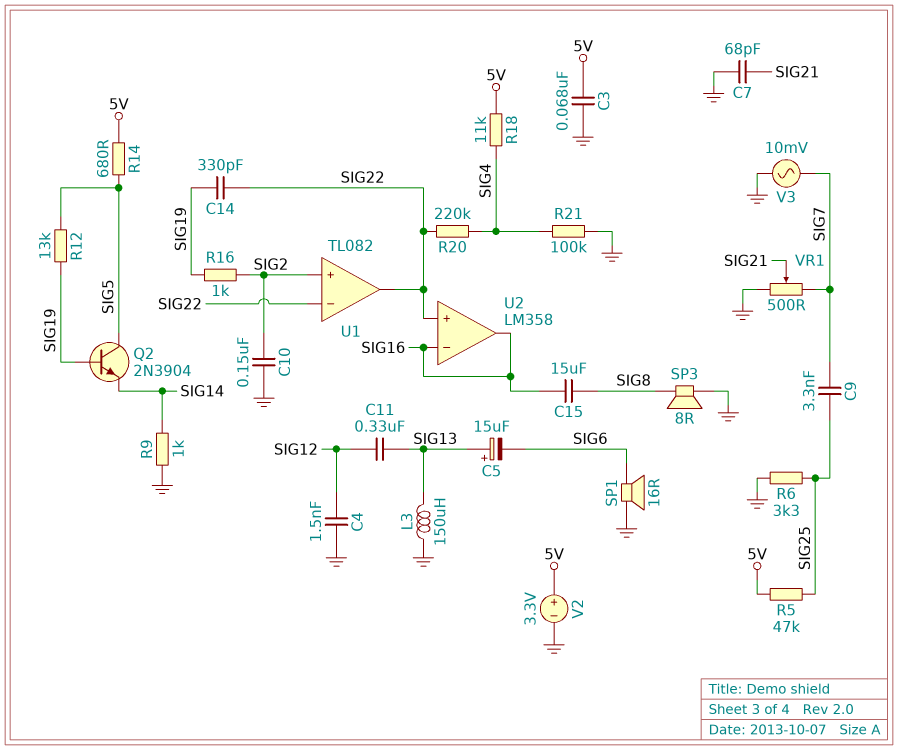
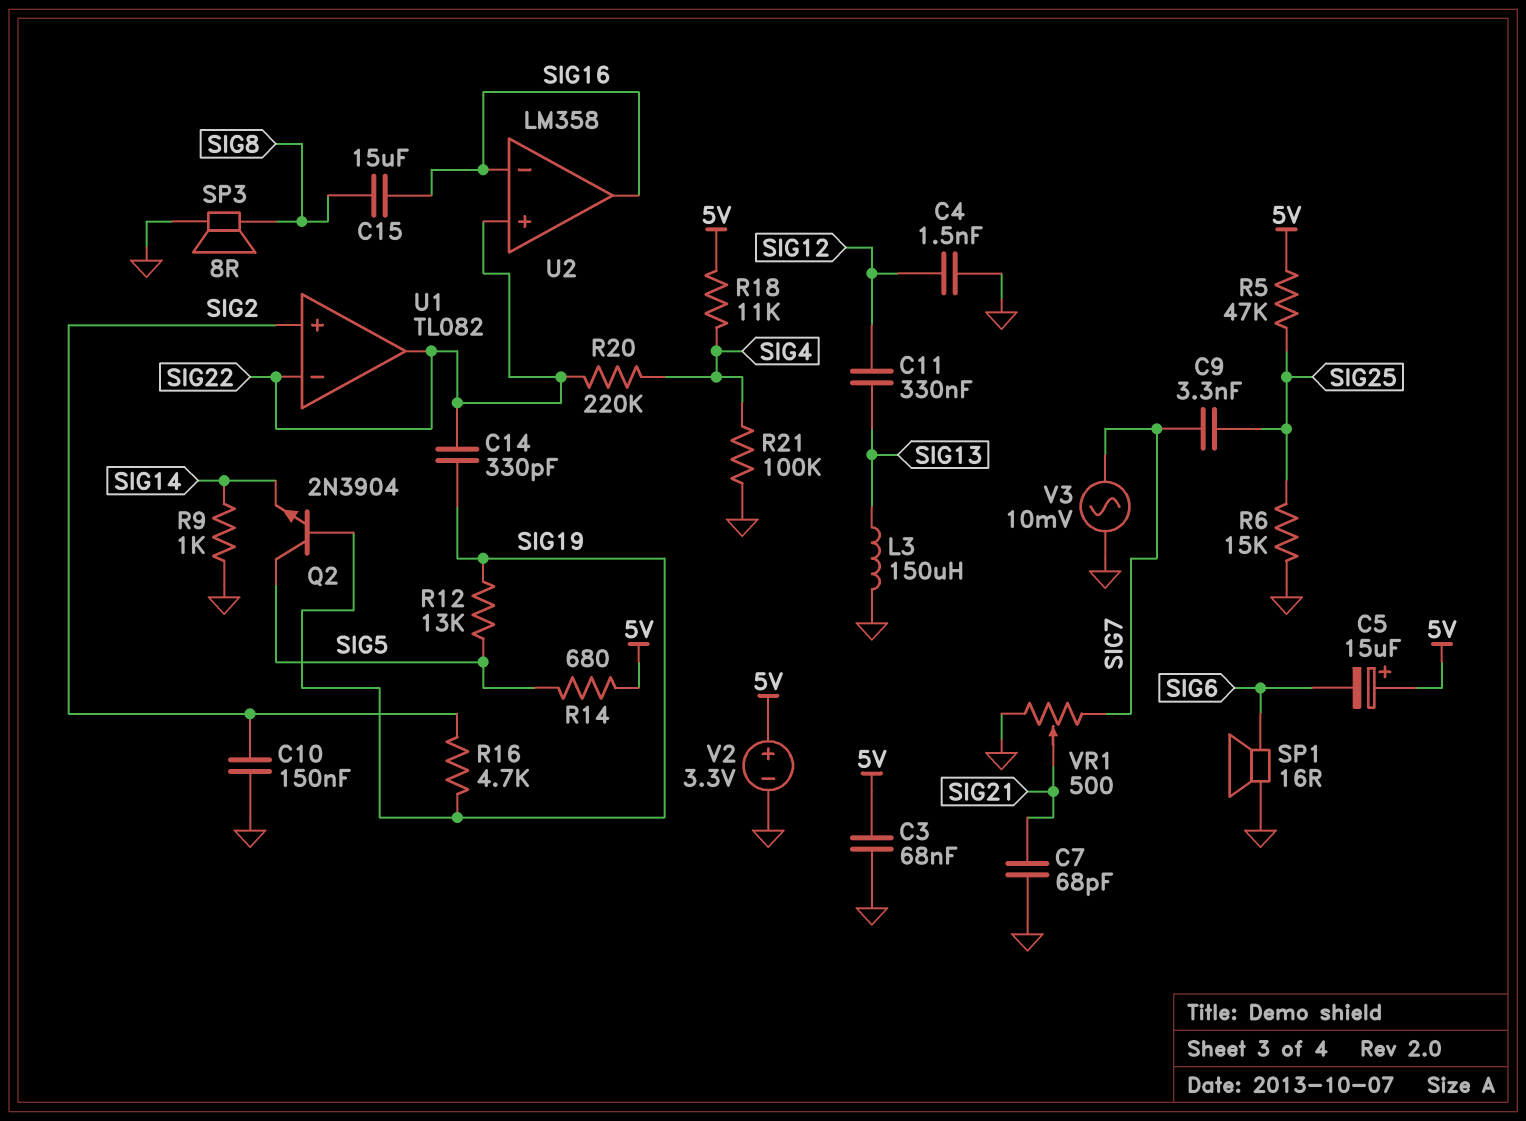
C5: 15uF (plus SIG13, minus SIG6) -> 15uF (plus 5V, minus SIG6)
R6: 3.3k (GND, SIG25) -> 15k (GND, SIG25)
R16: 1k (SIG2, SIG19) -> 4.7k (SIG2, SIG19)

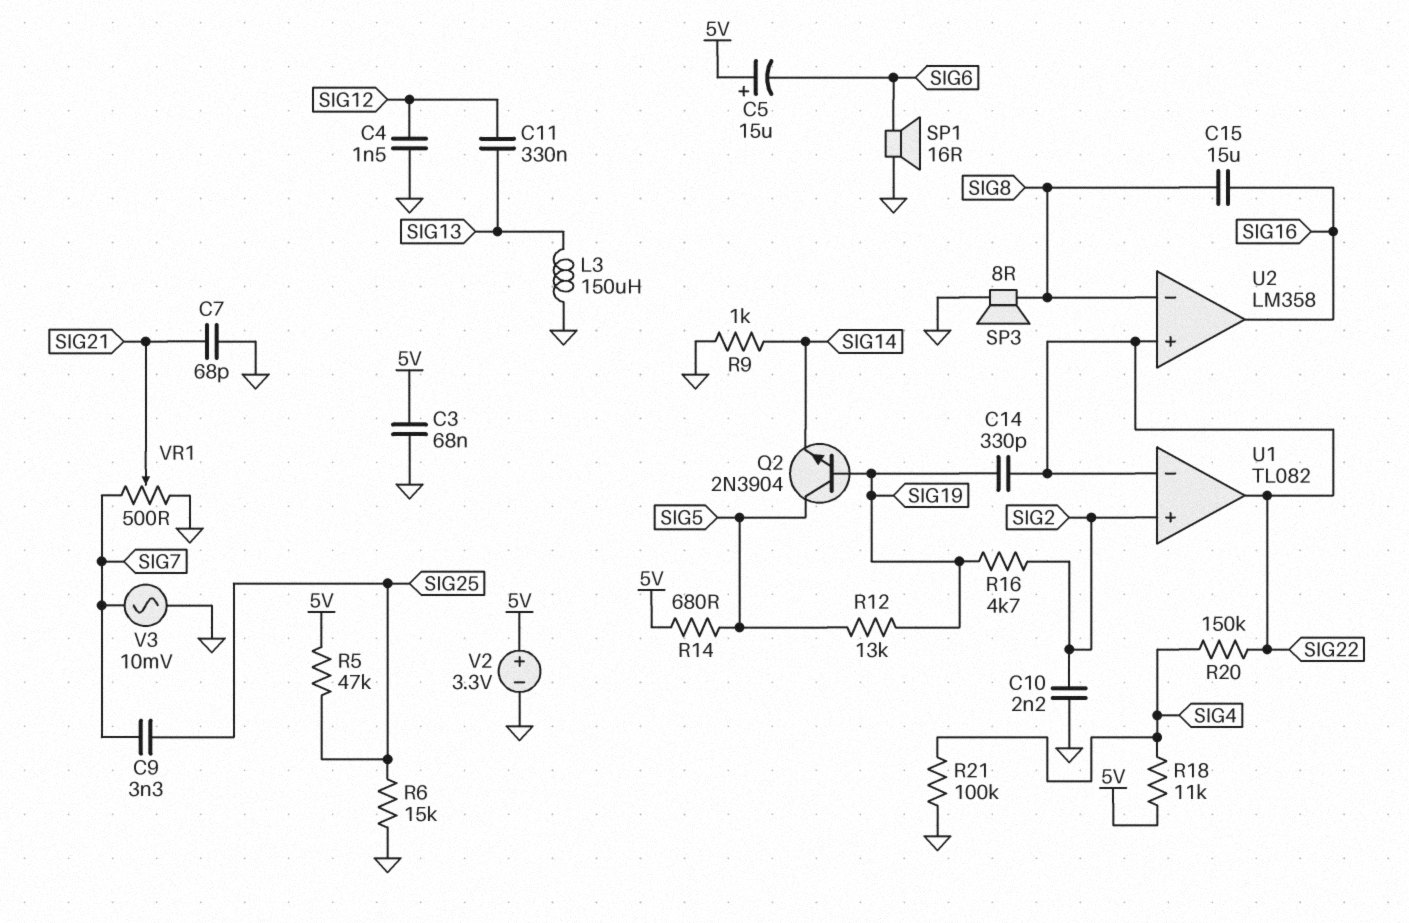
C10: 150nF (GND, SIG2) -> 2.2nF (GND, SIG2)
R20: 220k (SIG4, SIG22) -> 150k (SIG4, SIG22)
U2 pin in-: SIG16 -> SIG8

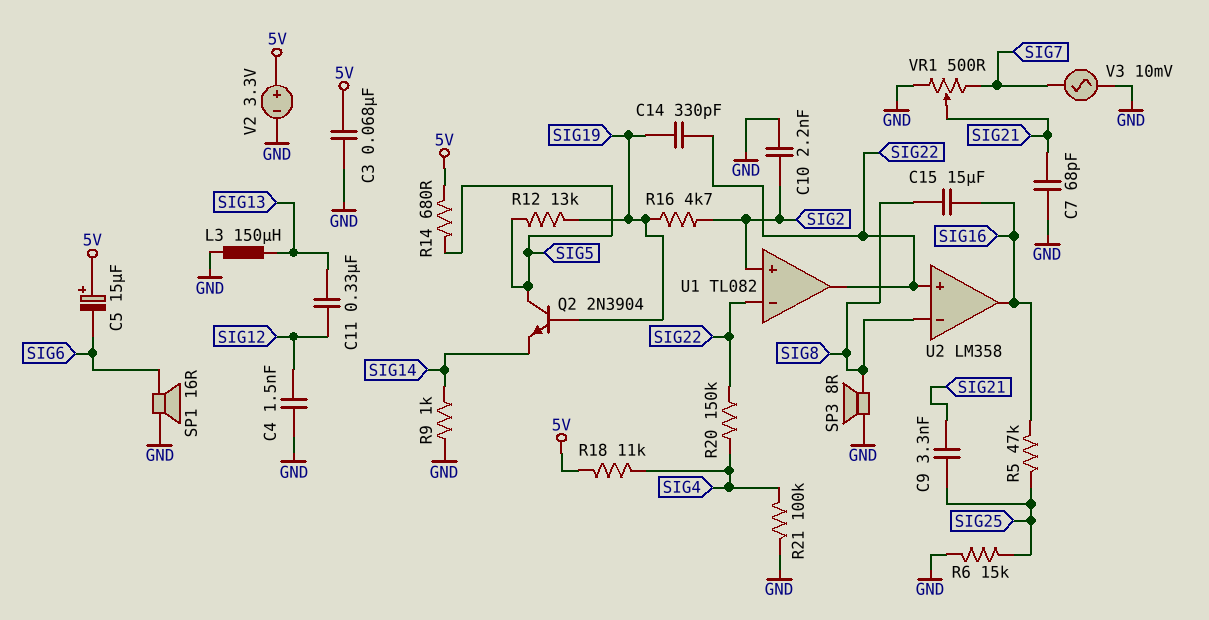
C9: 3.3nF (SIG7, SIG25) -> 3.3nF (SIG21, SIG25)
R5: 47k (5V, SIG25) -> 47k (SIG16, SIG25)

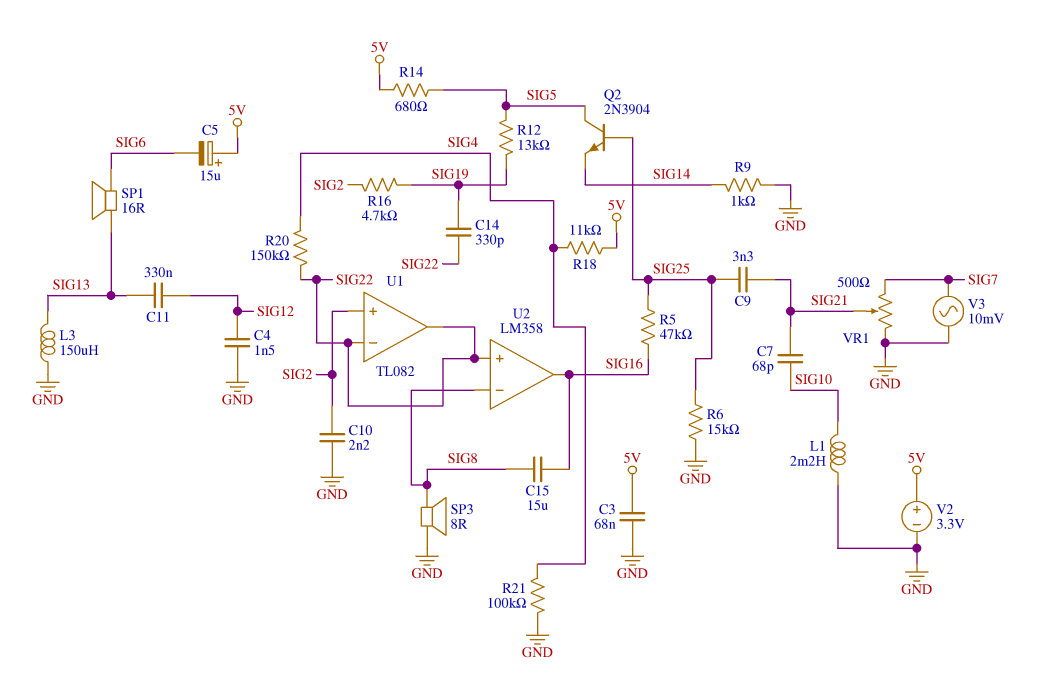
C7: 68pF (GND, SIG21) -> 68pF (SIG10, SIG21)
L1: none -> 2.2mH (GND, SIG10)
Q2: NPN 2N3904 (B SIG19, C SIG5, E SIG14) -> NPN 2N3904 (B SIG25, C SIG5, E SIG14)
SP1: speaker 16R (GND, SIG6) -> speaker 16R (SIG6, SIG13)

